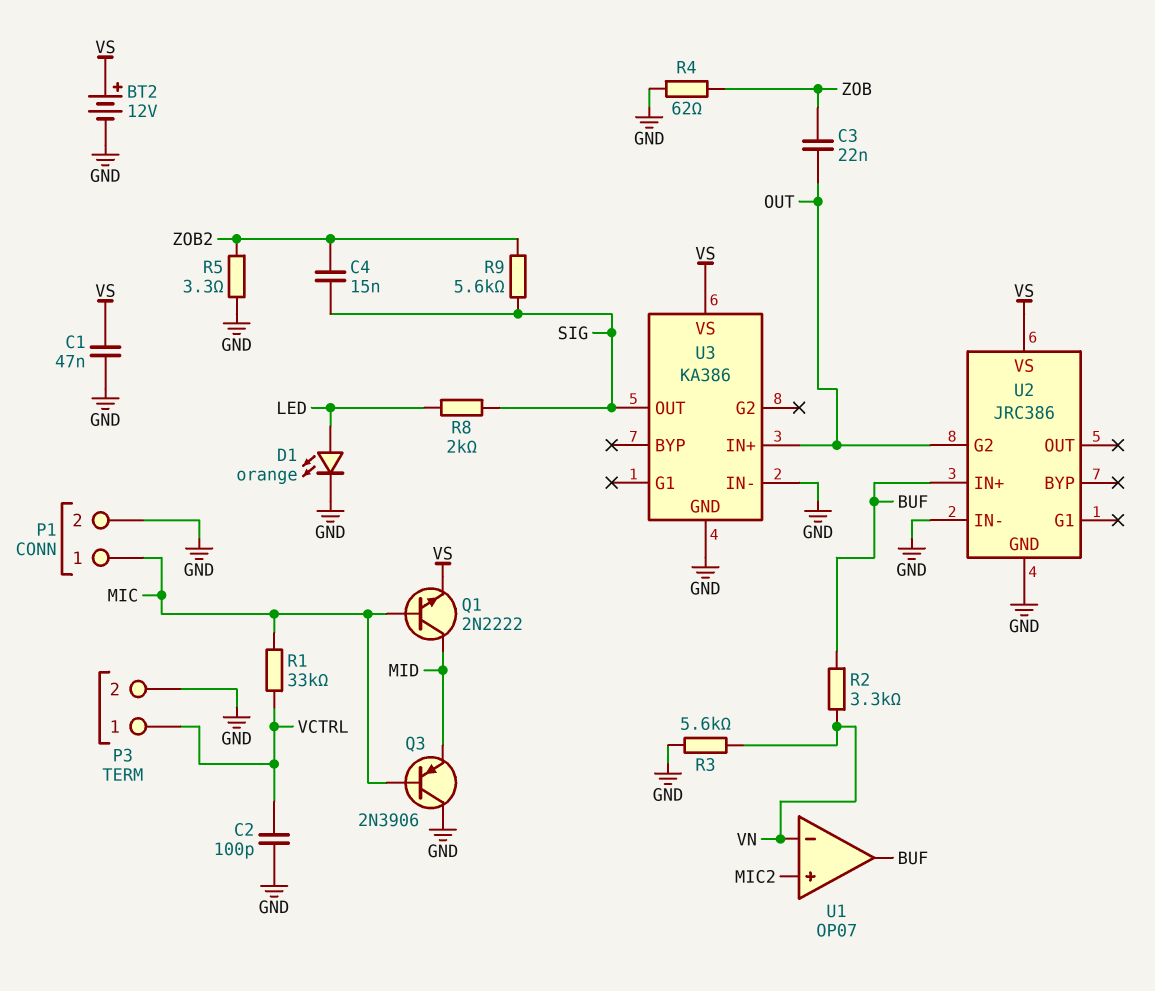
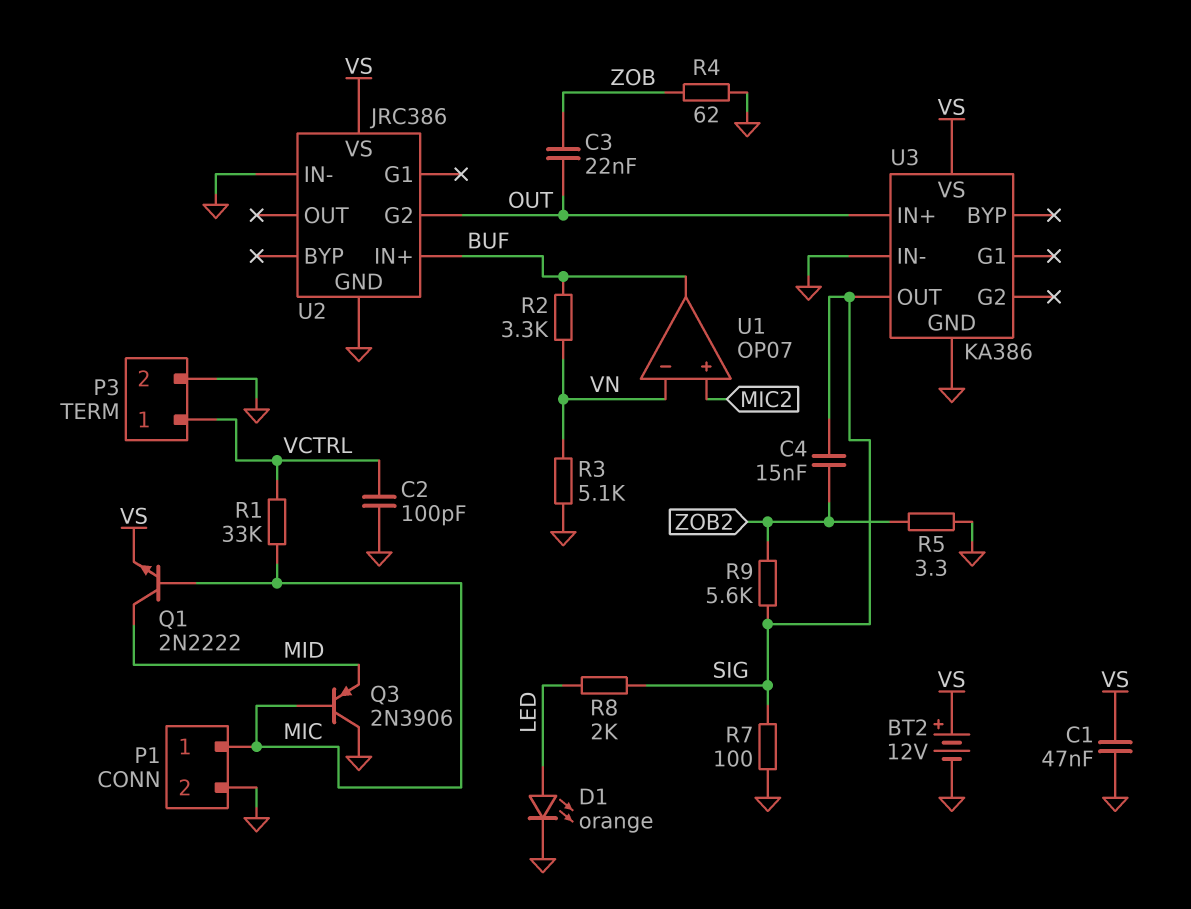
R3: 5.6k (GND, VN) -> 5.1k (GND, VN)
R7: none -> 100 (GND, SIG)

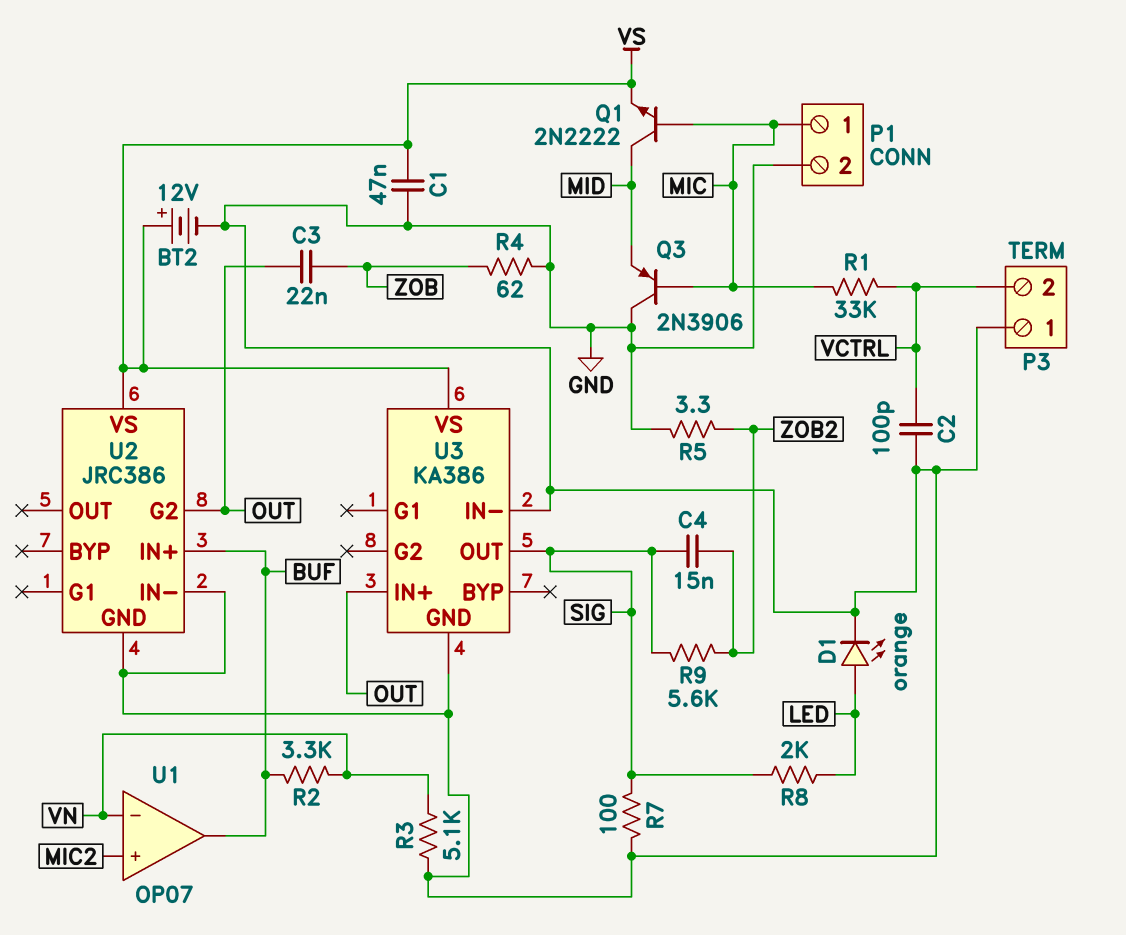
P3 pin 1: VCTRL -> GND
P3 pin 2: GND -> VCTRL

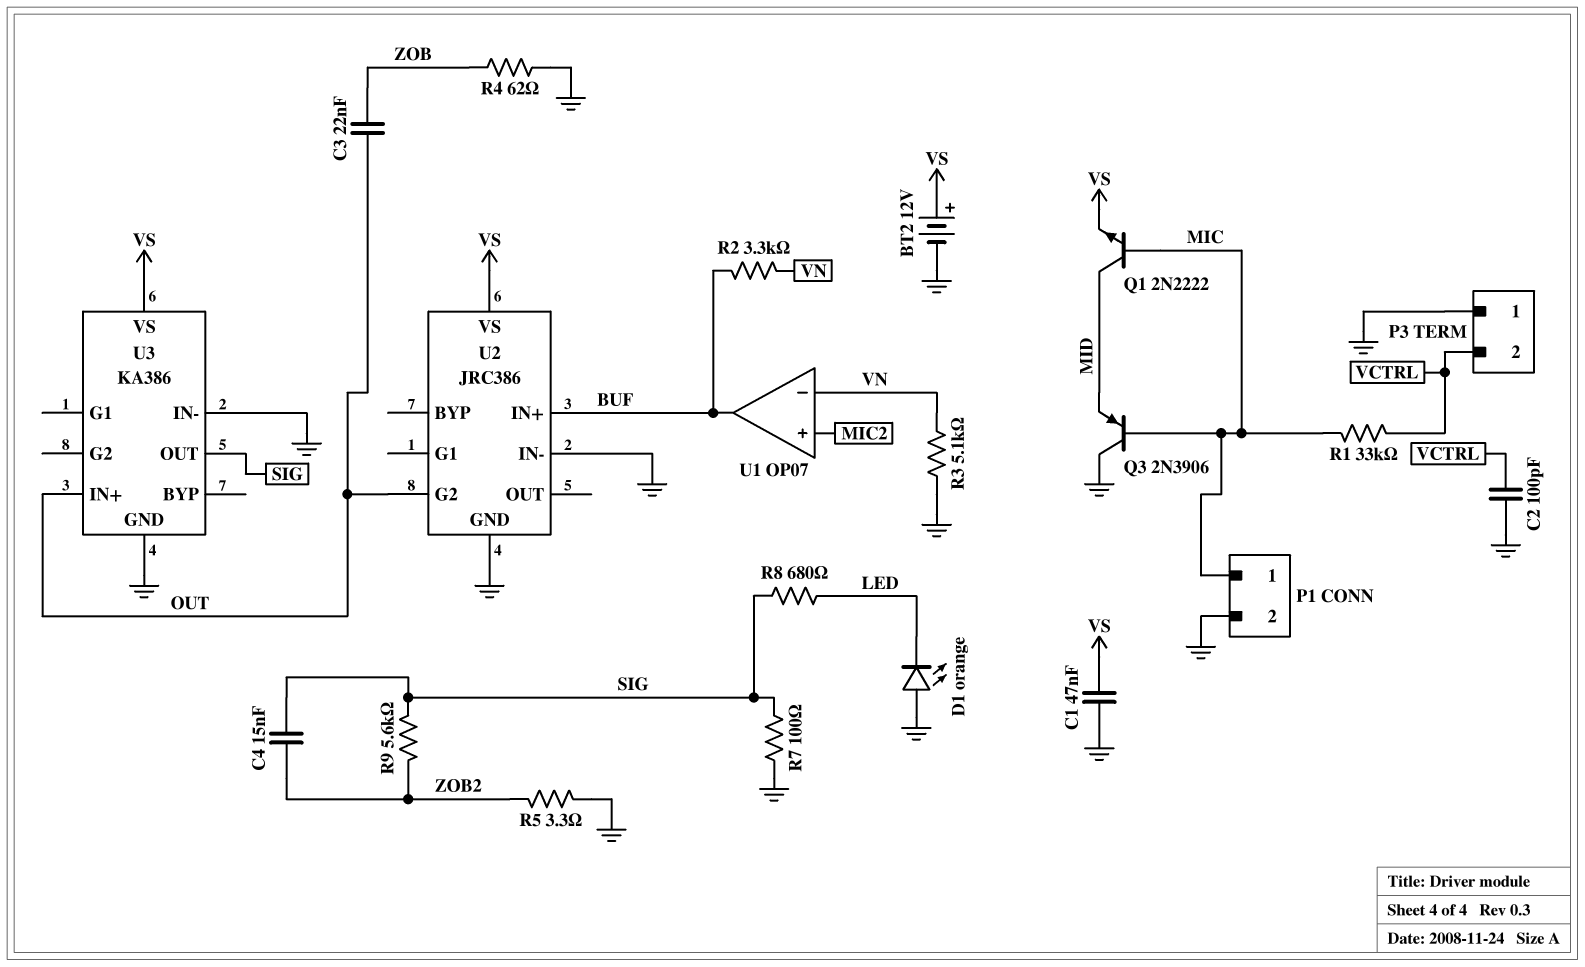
D1: LED orange (A LED, K GND) -> LED orange (A GND, K LED)
R8: 2k (LED, SIG) -> 680 (LED, SIG)

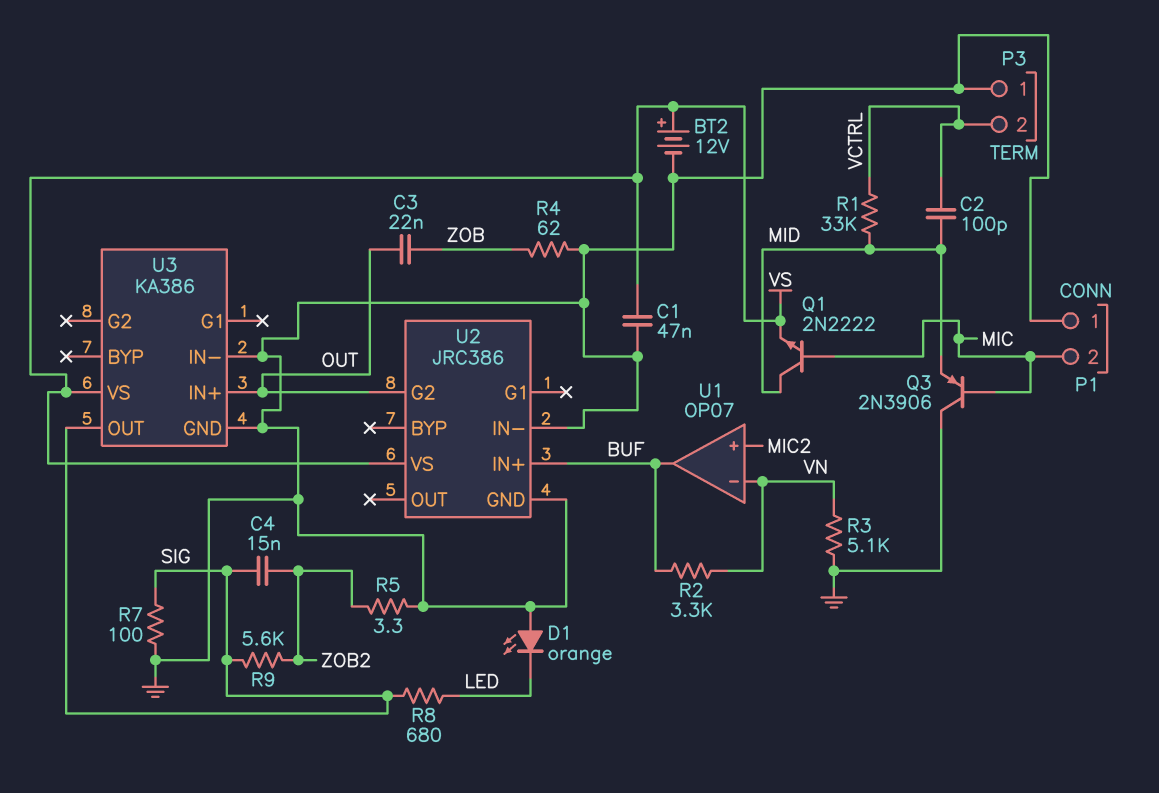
C2: 100pF (GND, VCTRL) -> 100pF (MID, VCTRL)
P1 pin 1: MIC -> GND
P1 pin 2: GND -> MIC
R1: 33k (MIC, VCTRL) -> 33k (MID, VCTRL)

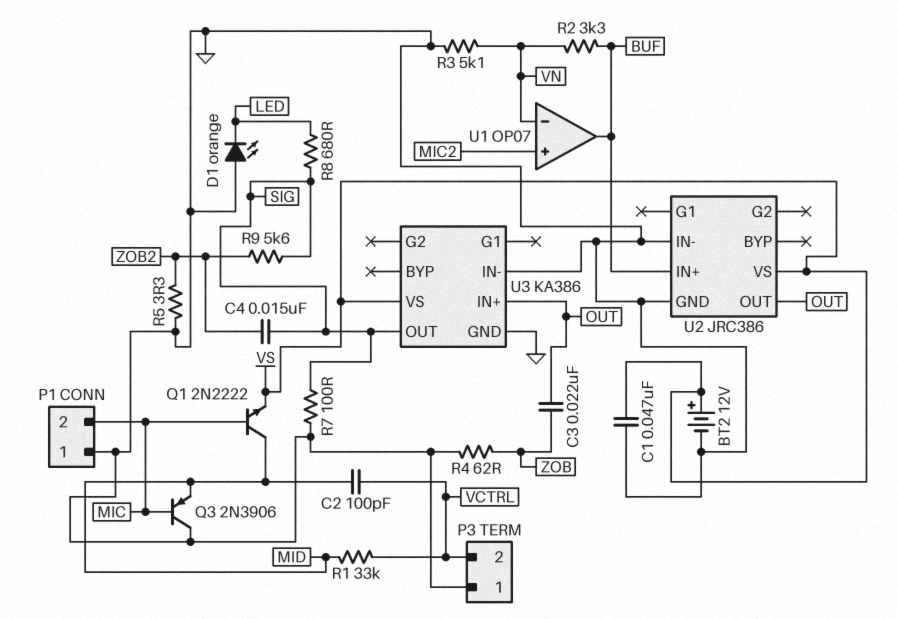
U2 pin G2: OUT -> none
U2 pin OUT: none -> OUT

